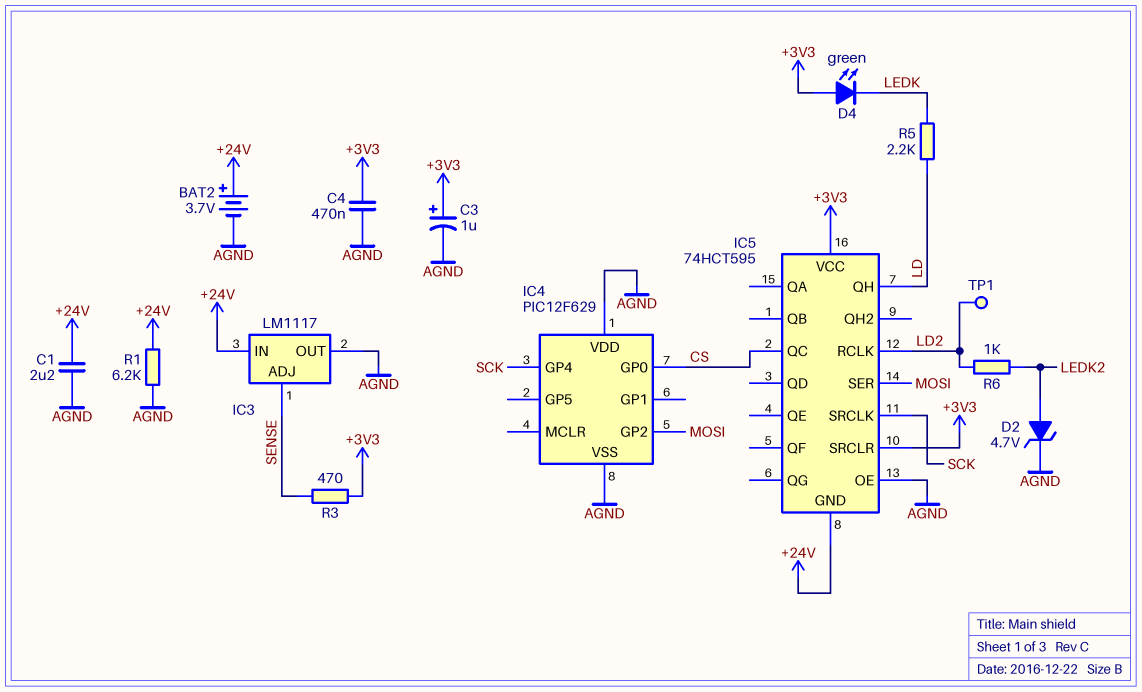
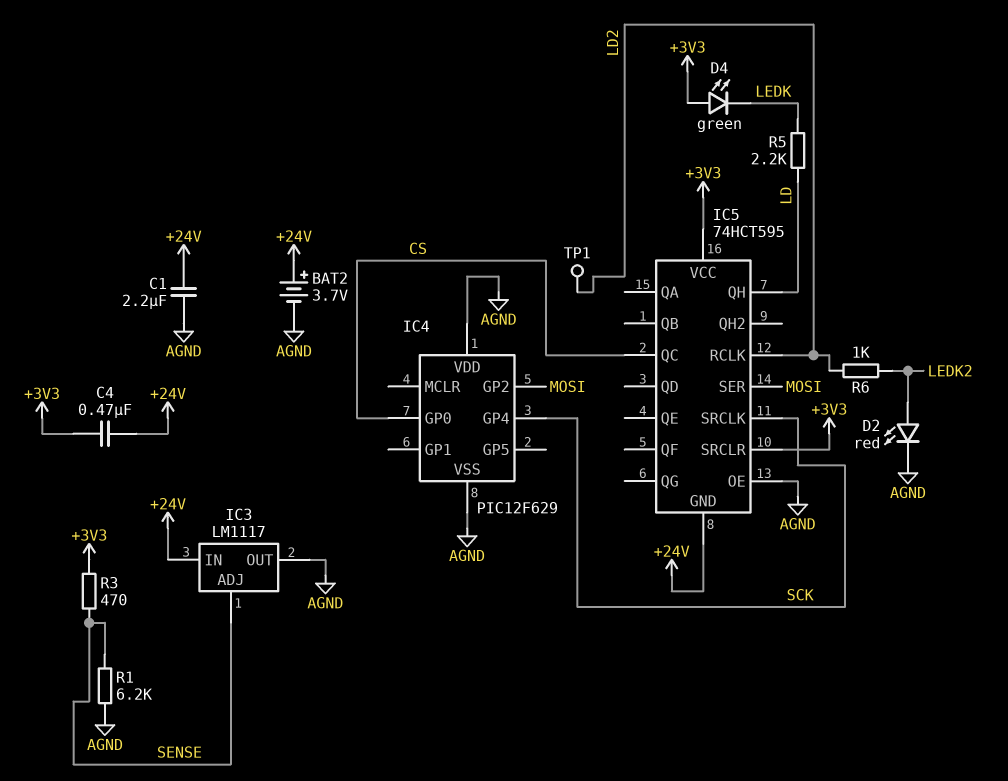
C3: 1uF (plus +3V3, minus AGND) -> none
C4: 470nF (+3V3, AGND) -> 470nF (+3V3, +24V)
D2: zener 4.7V (A LEDK2, K AGND) -> LED red (A LEDK2, K AGND)
R1: 6.2k (+24V, AGND) -> 6.2k (AGND, SENSE)

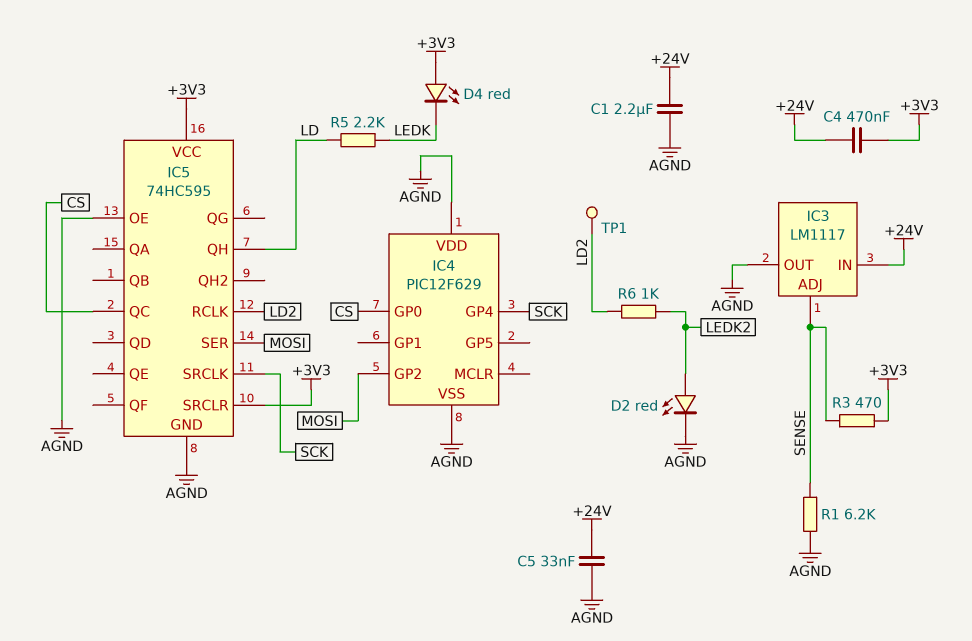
BAT2: 3.7V (plus +24V, minus AGND) -> none
C5: none -> 33nF (+24V, AGND)
D4: LED green (A +3V3, K LEDK) -> LED red (A +3V3, K LEDK)
IC5: 74HCT595 -> 74HC595
IC5 pin GND: +24V -> AGND

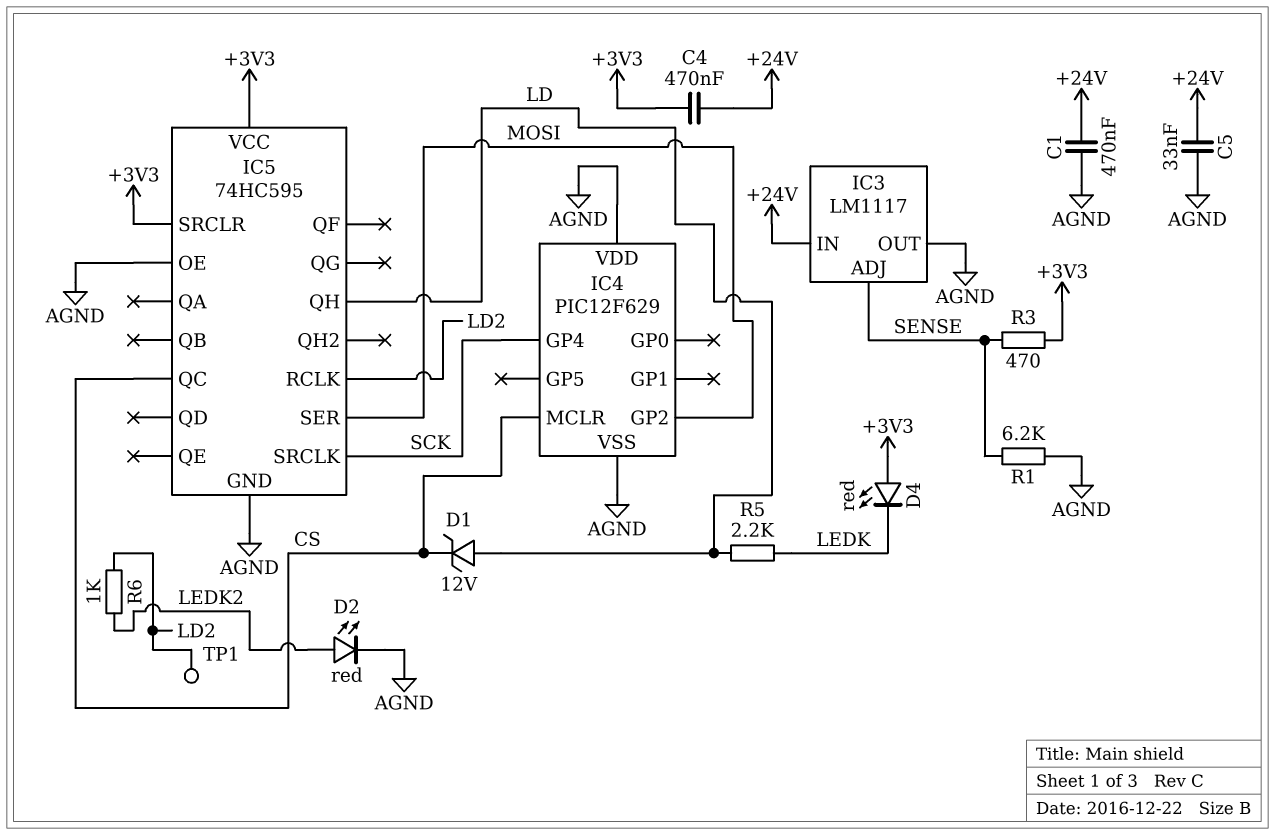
C1: 2.2uF (+24V, AGND) -> 470nF (+24V, AGND)
D1: none -> zener 12V (A LD, K CS)
IC4 pin GP0: CS -> none
IC4 pin MCLR: none -> CS

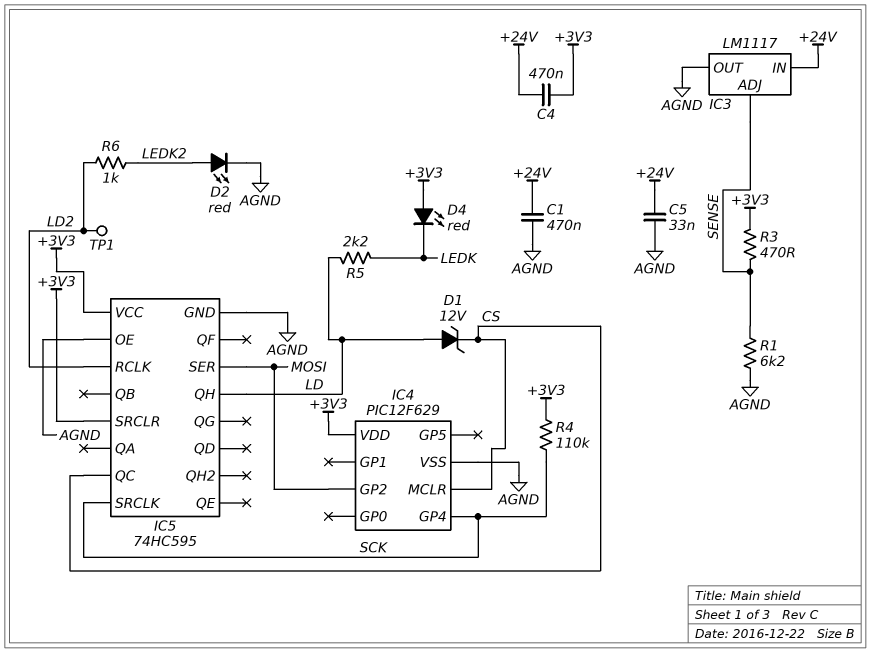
IC4 pin VDD: AGND -> +3V3
R4: none -> 110k (+3V3, SCK)

